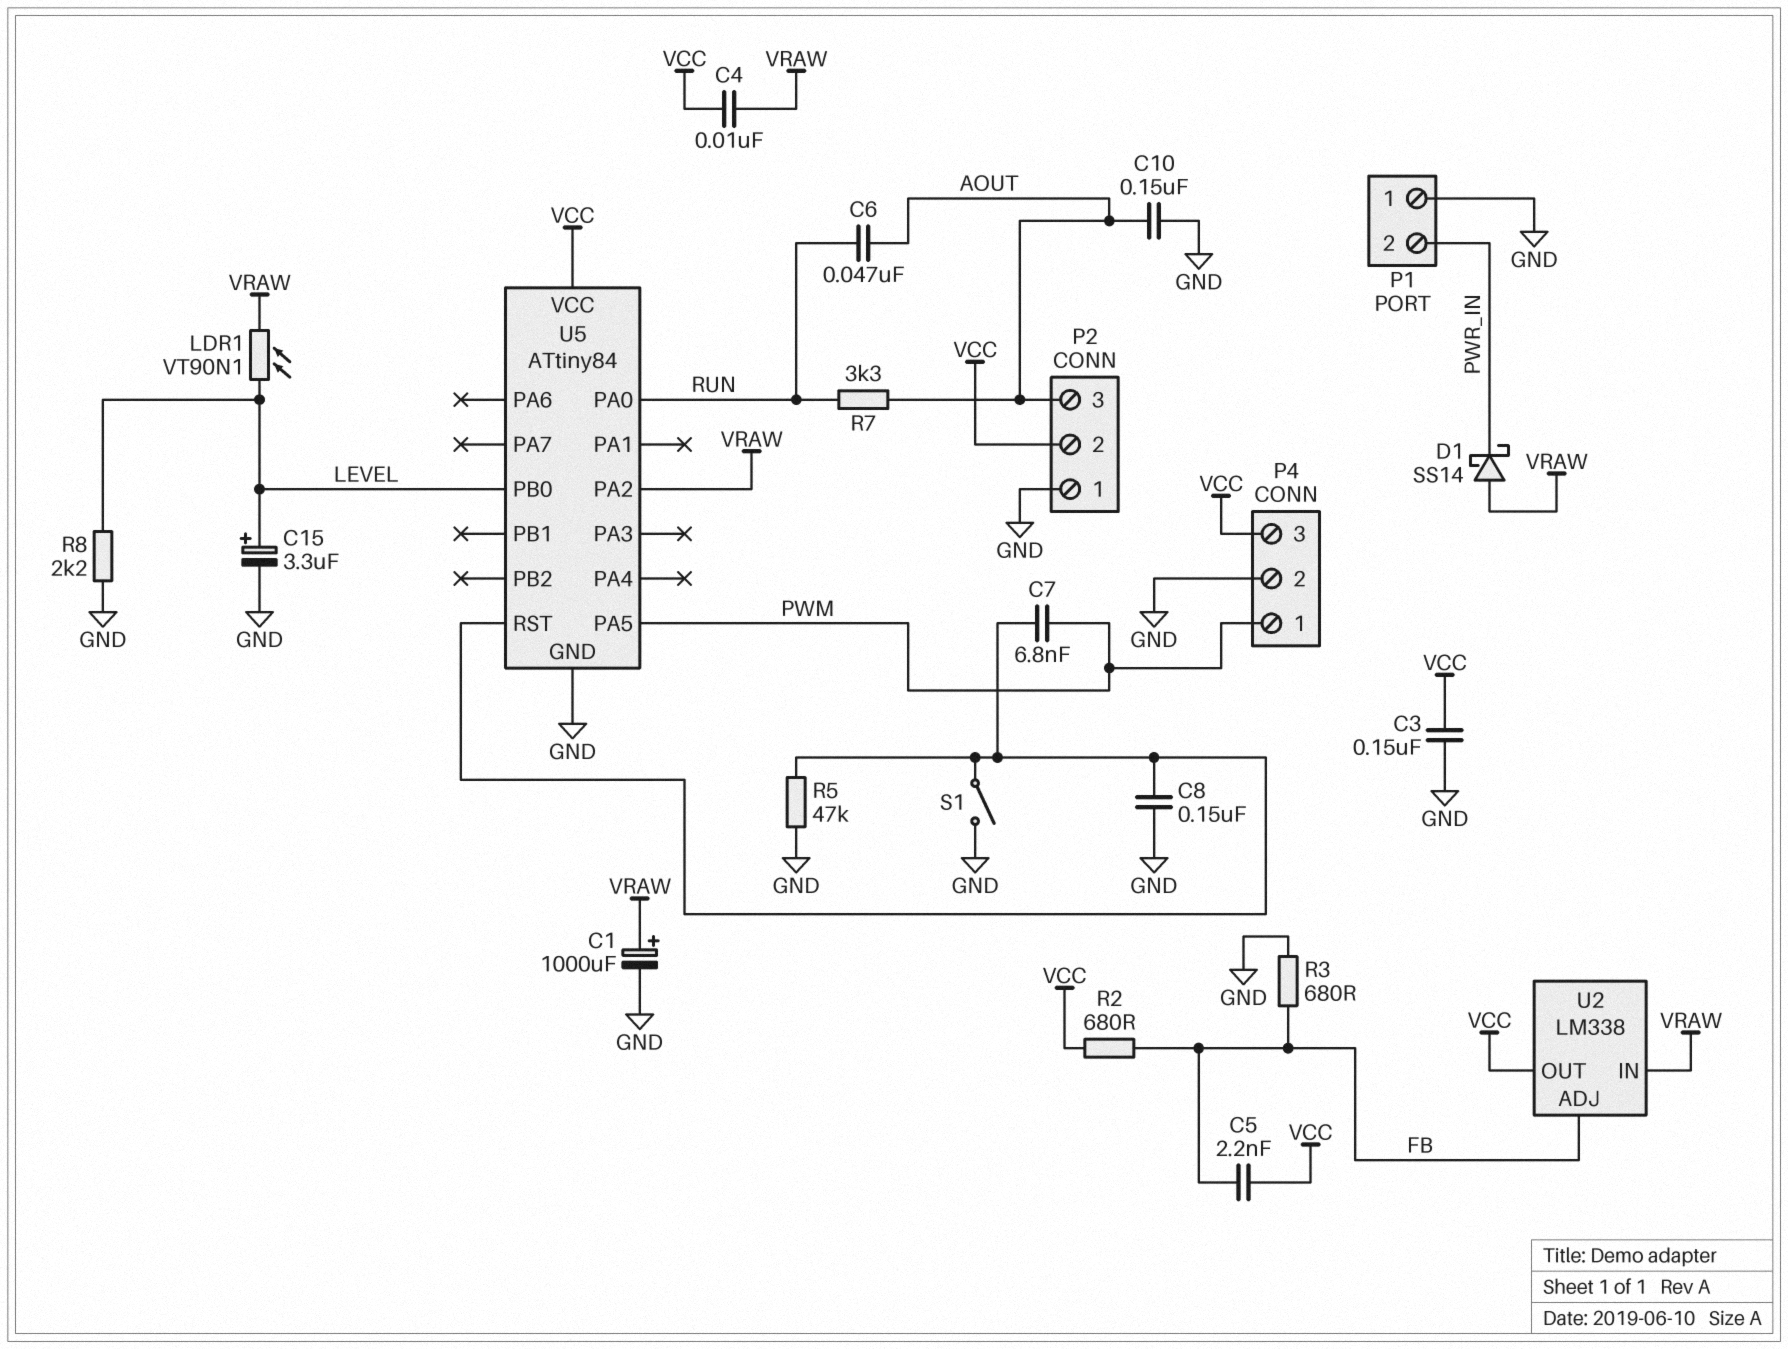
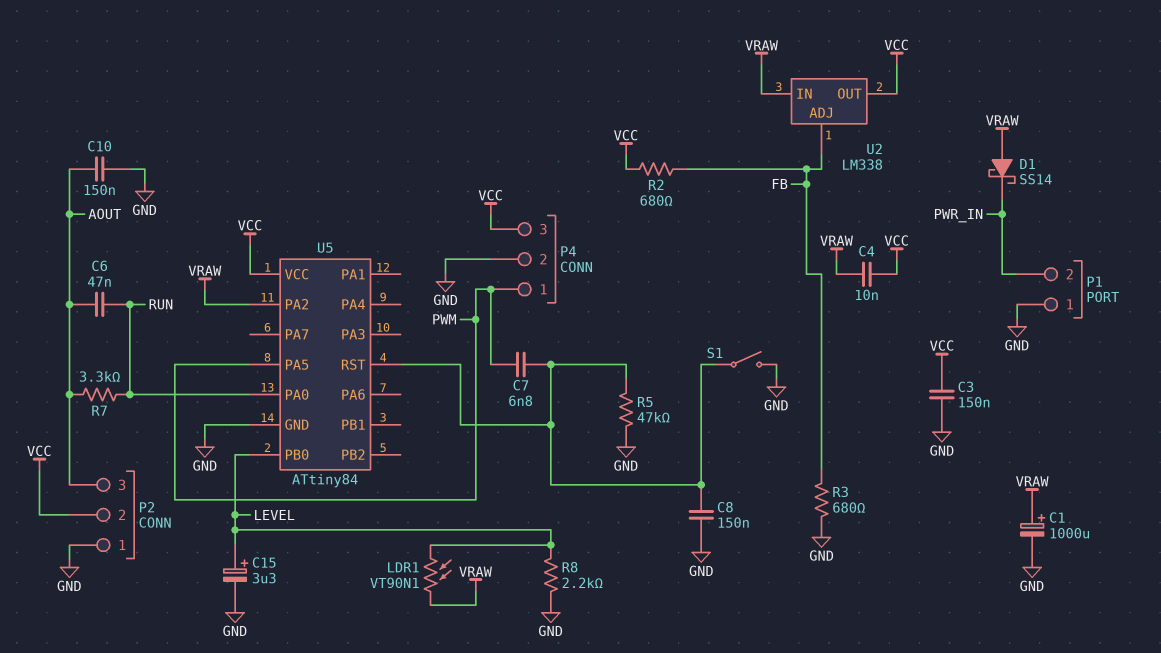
C5: 2.2nF (FB, VCC) -> none

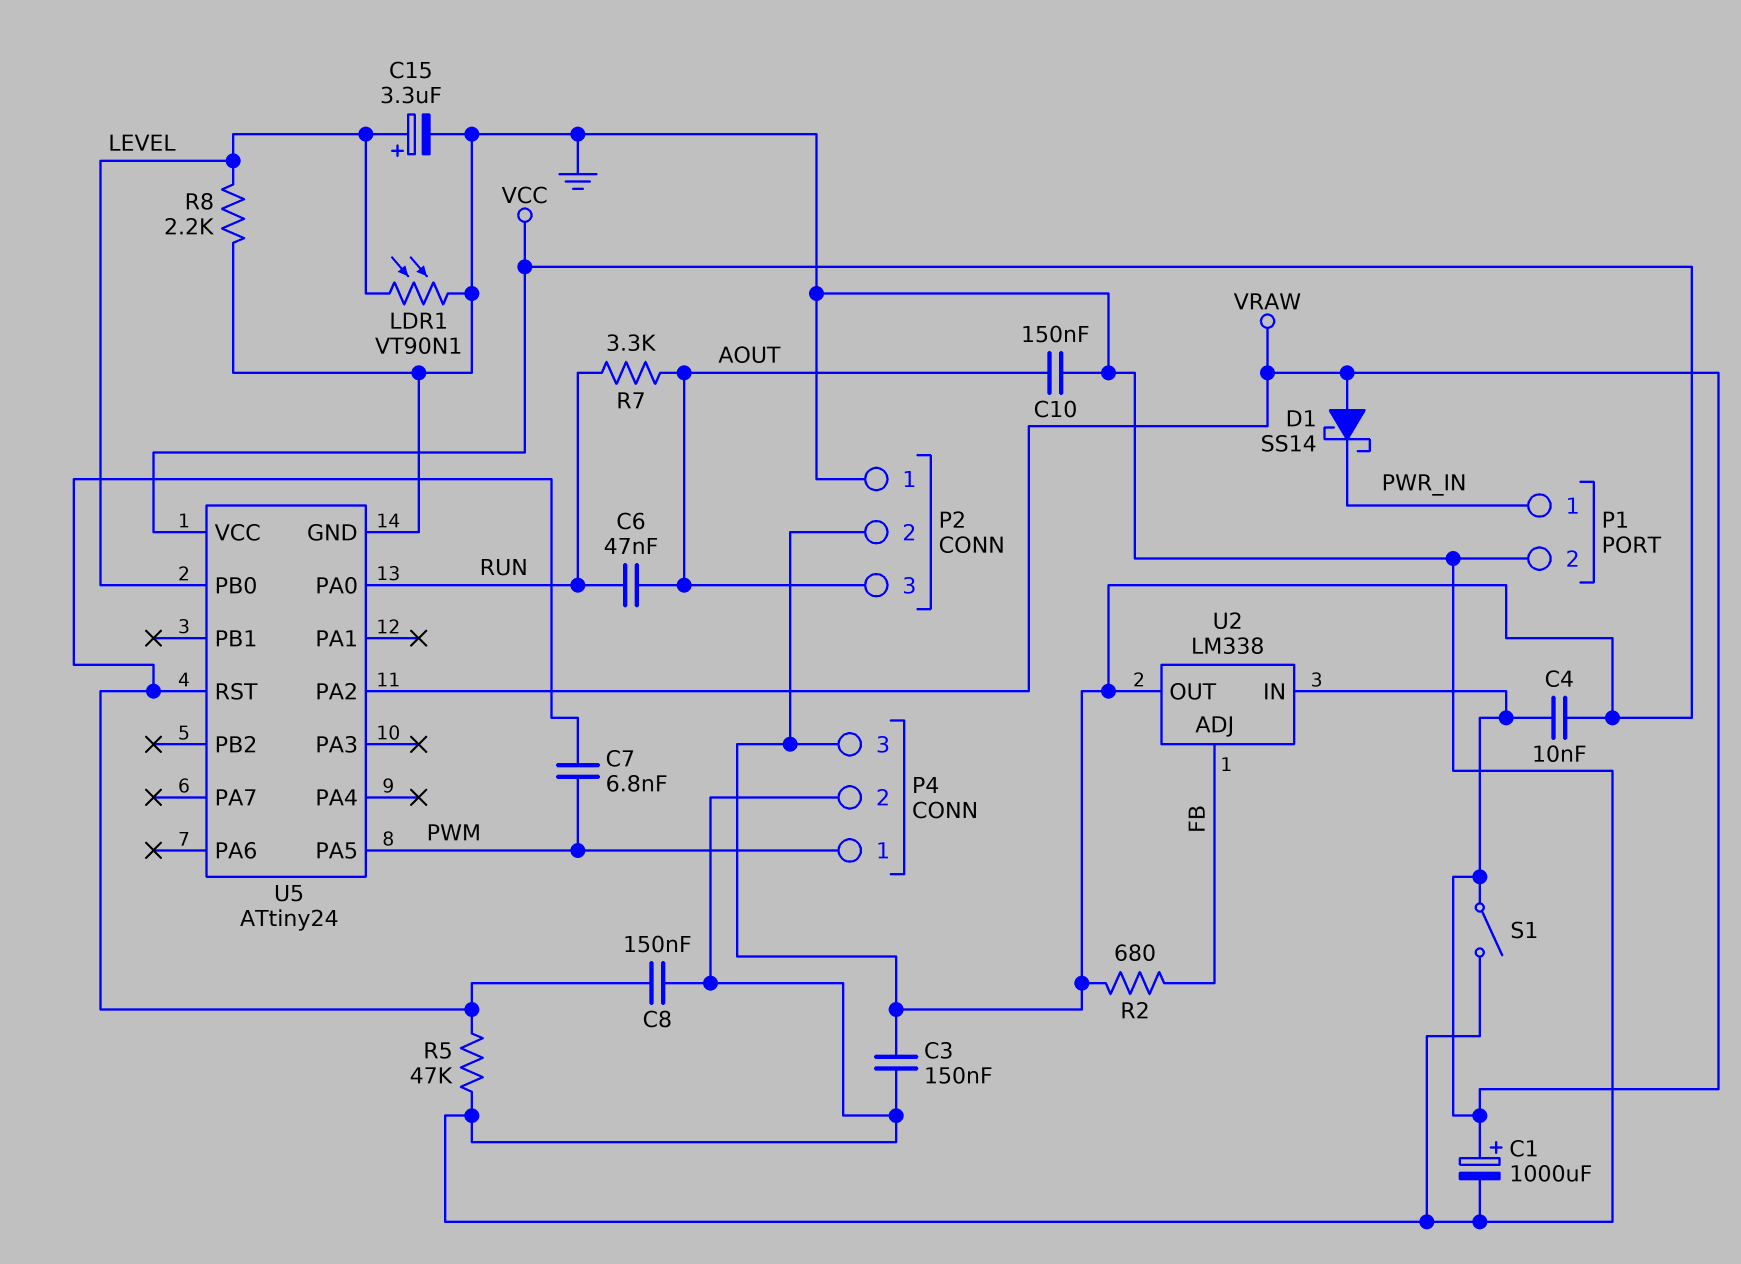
LDR1: VT90N1 (LEVEL, VRAW) -> VT90N1 (GND, LEVEL)
P1 pin 1: GND -> PWR_IN
P1 pin 2: PWR_IN -> GND
R3: 680 (FB, GND) -> none
S1: switch (GND, U5/RST) -> switch (GND, VRAW)
U5: ATtiny84 -> ATtiny24

